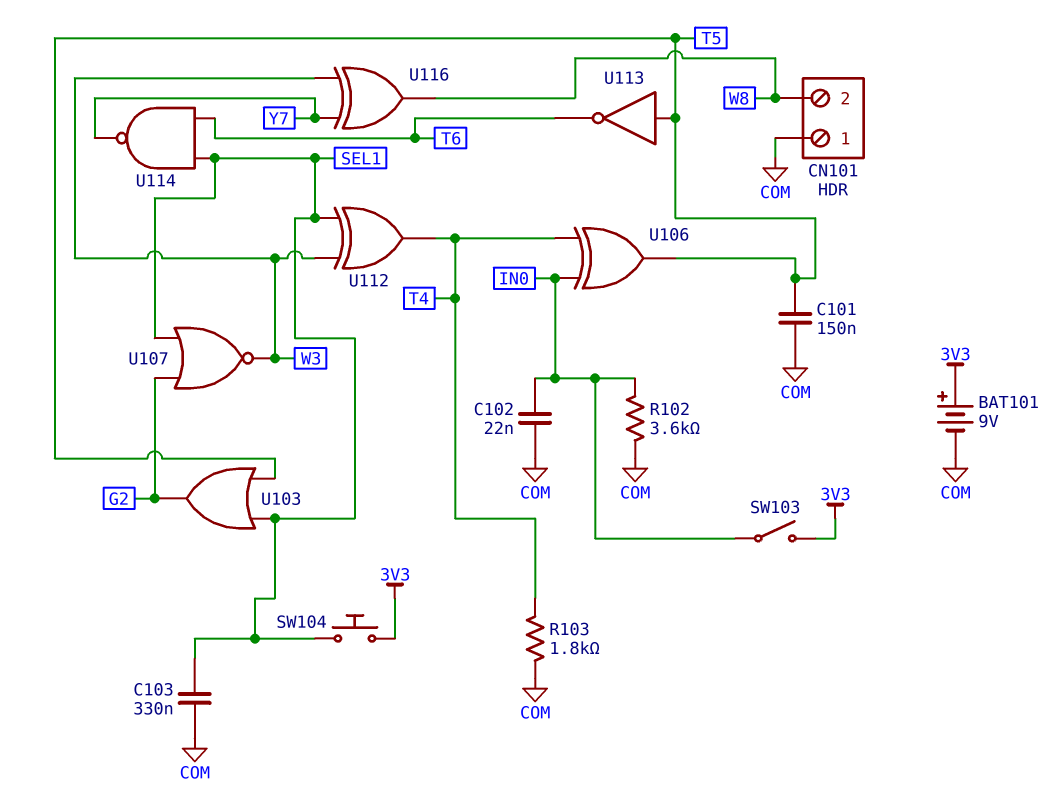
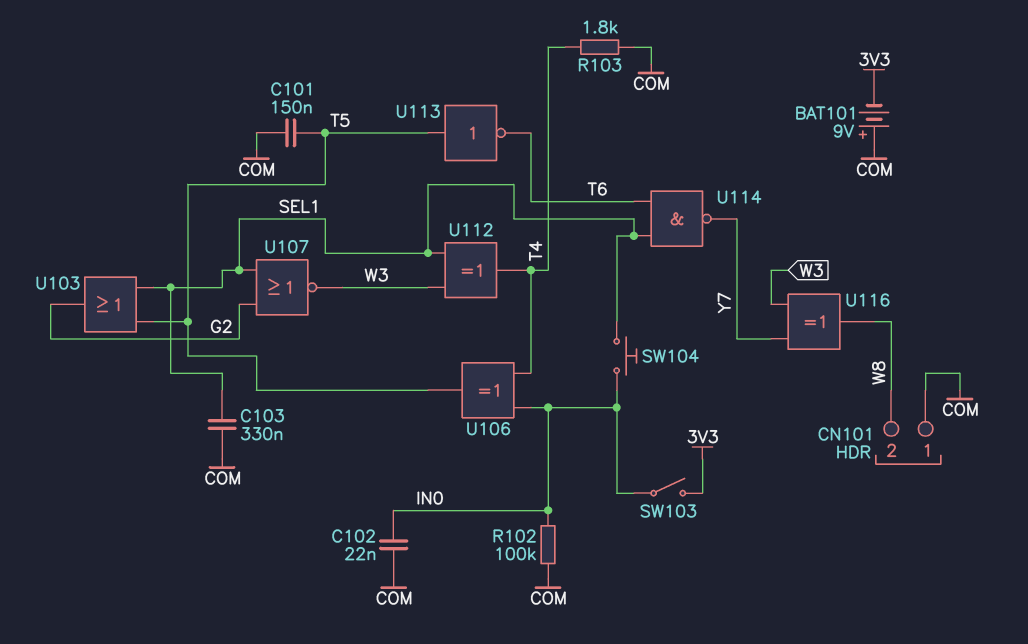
BAT101: 9V (plus 3V3, minus COM) -> 9V (plus COM, minus 3V3)
R102: 3.6k (COM, IN0) -> 100k (COM, IN0)
SW104: button (3V3, SEL1) -> button (IN0, SEL1)

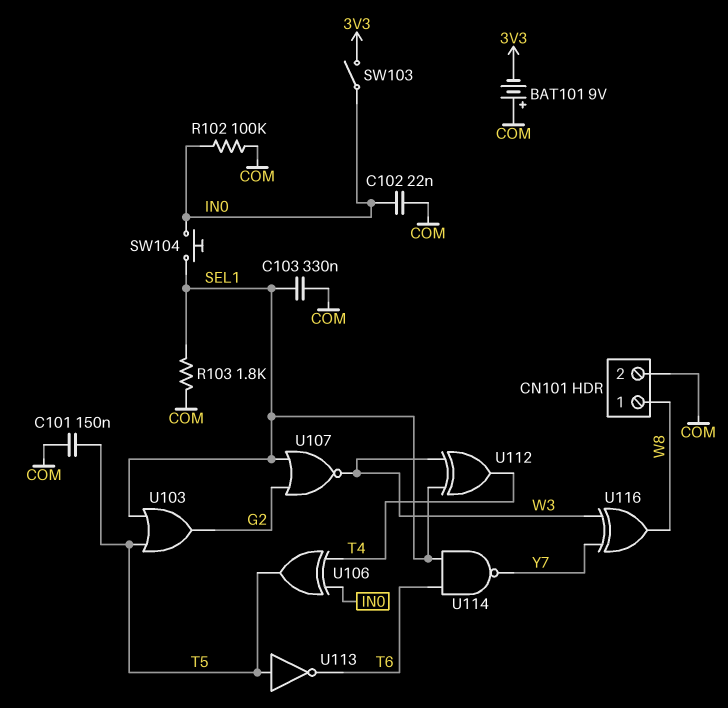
CN101 pin 1: COM -> W8
CN101 pin 2: W8 -> COM
R103: 1.8k (COM, T4) -> 1.8k (COM, SEL1)

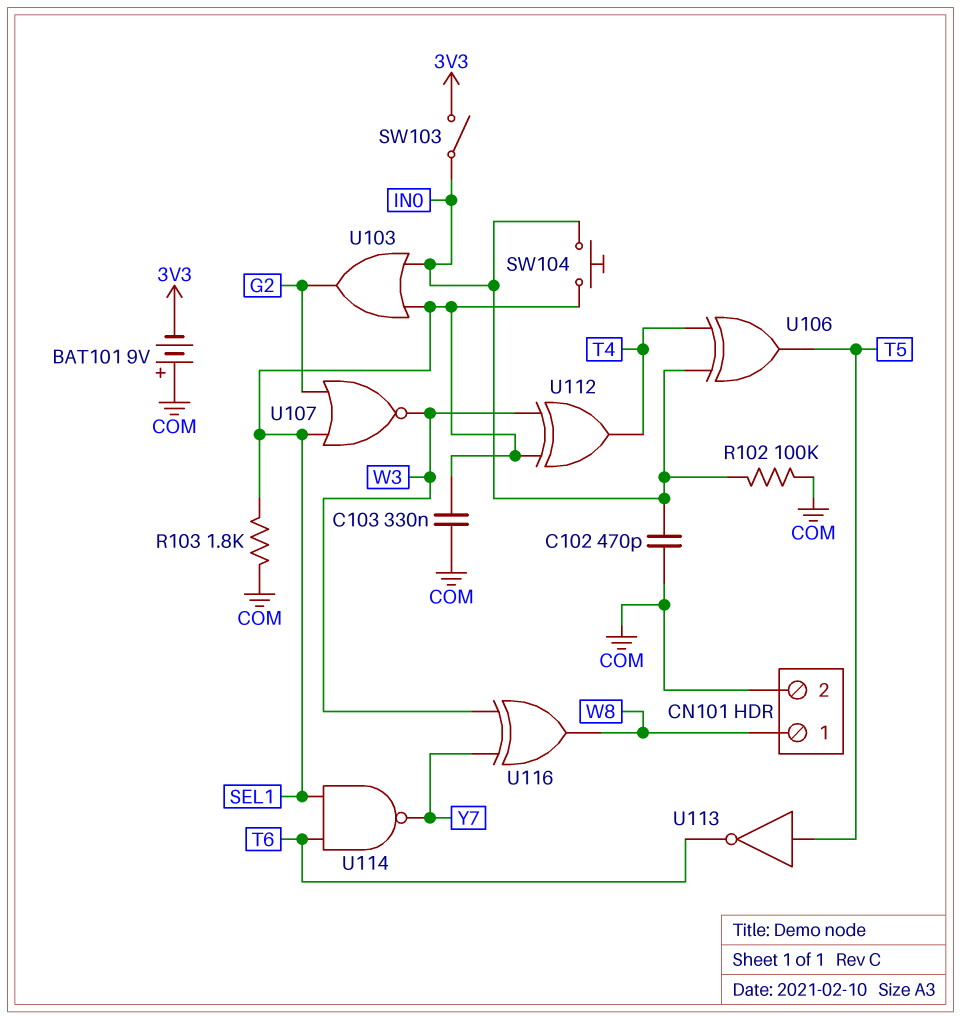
C101: 150nF (COM, T5) -> none
C102: 22nF (COM, IN0) -> 470pF (COM, IN0)
U103: OR (in SEL1, in T5, out G2) -> OR (in IN0, in SEL1, out G2)

